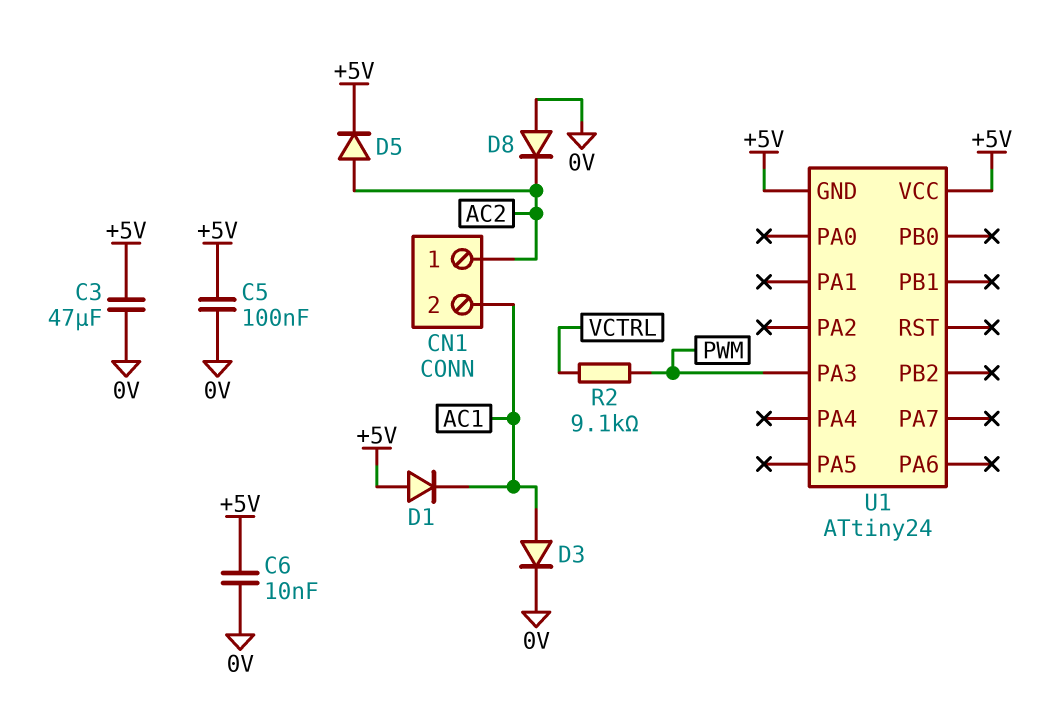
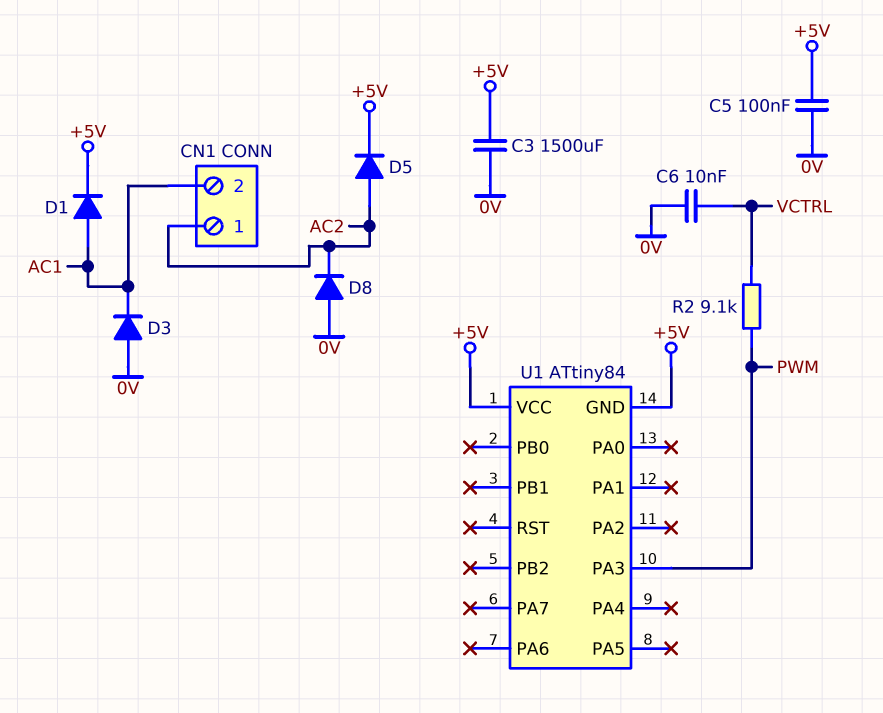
C3: 47uF (+5V, 0V) -> 1500uF (+5V, 0V)
C6: 10nF (+5V, 0V) -> 10nF (0V, VCTRL)
D1: diode (A +5V, K AC1) -> diode (A AC1, K +5V)
D3: diode (A AC1, K 0V) -> diode (A 0V, K AC1)
U1: ATtiny24 -> ATtiny84

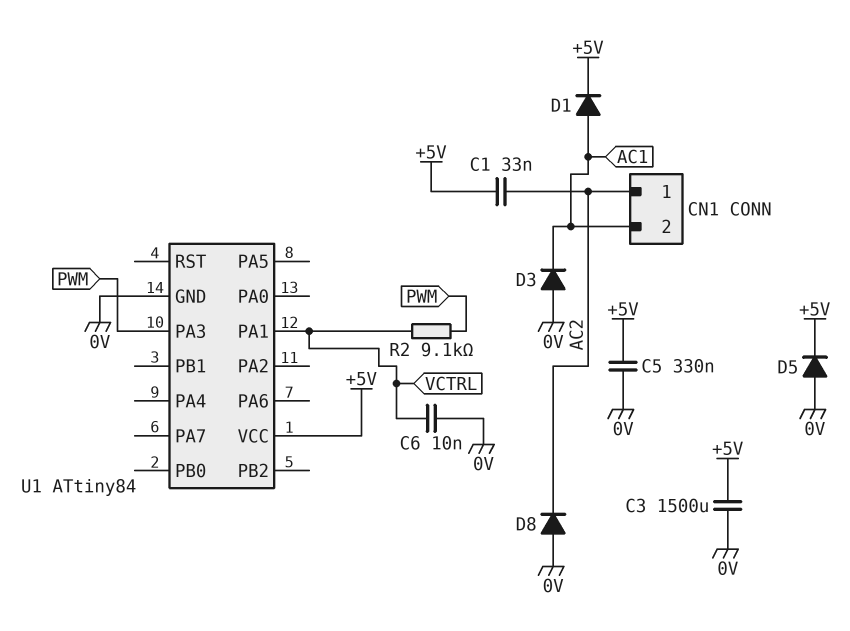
C1: none -> 33nF (+5V, AC2)
C5: 100nF (+5V, 0V) -> 330nF (+5V, 0V)
D5: diode (A AC2, K +5V) -> diode (A 0V, K +5V)
U1 pin GND: +5V -> 0V
U1 pin PA1: none -> VCTRL

